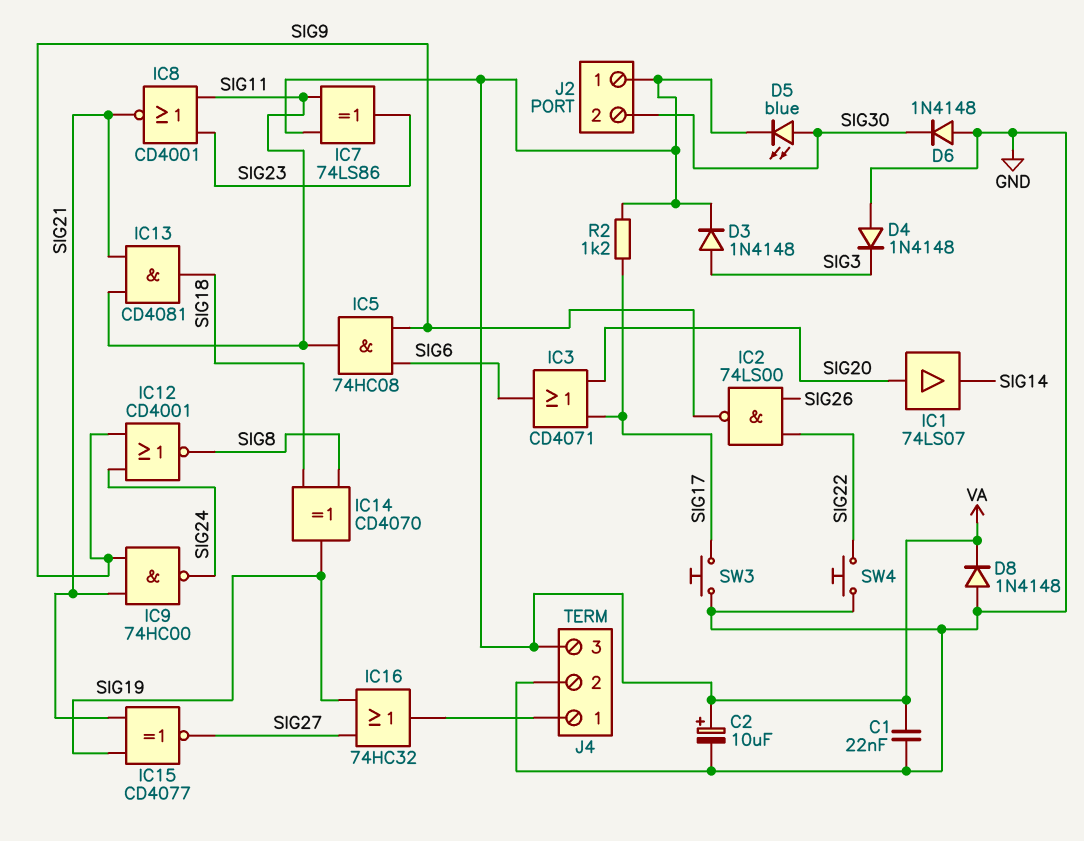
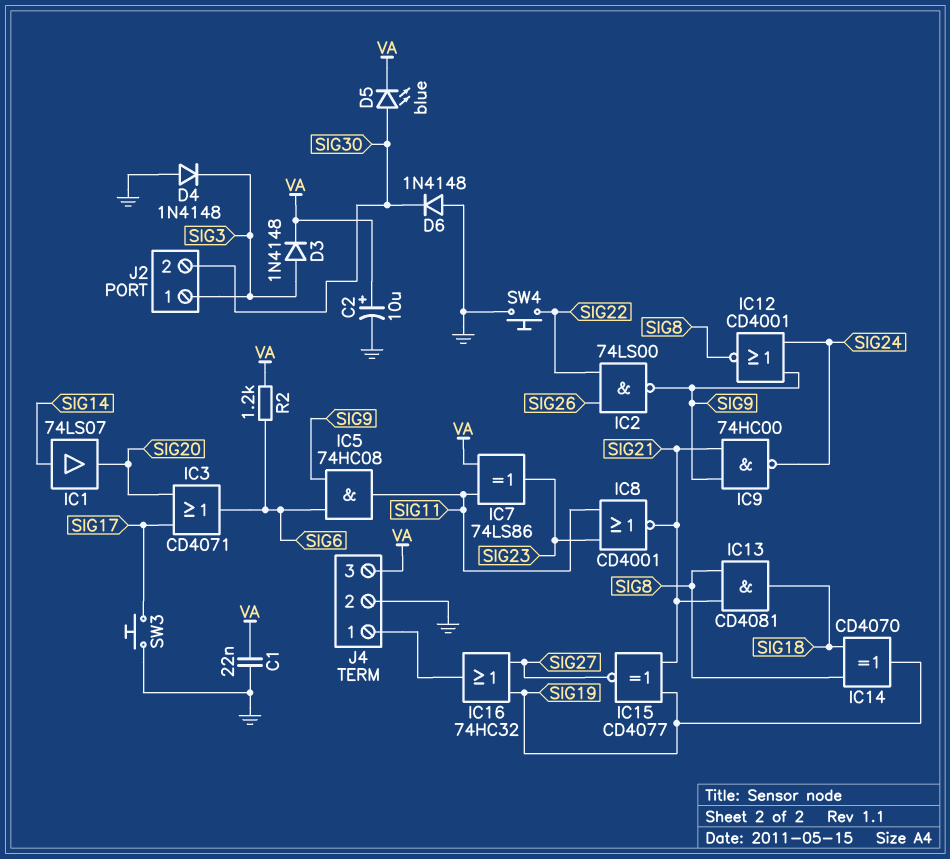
D8: diode 1N4148 (A GND, K VA) -> none
IC1: buffer 74LS07 (in SIG20, out SIG14) -> buffer 74LS07 (in SIG14, out SIG20)
IC13: AND CD4081 (in SIG11, in SIG21, out SIG18) -> AND CD4081 (in SIG8, in SIG21, out SIG18)
J2 pin 1: VA -> SIG3
R2: 1.2k (SIG17, VA) -> 1.2k (SIG6, VA)

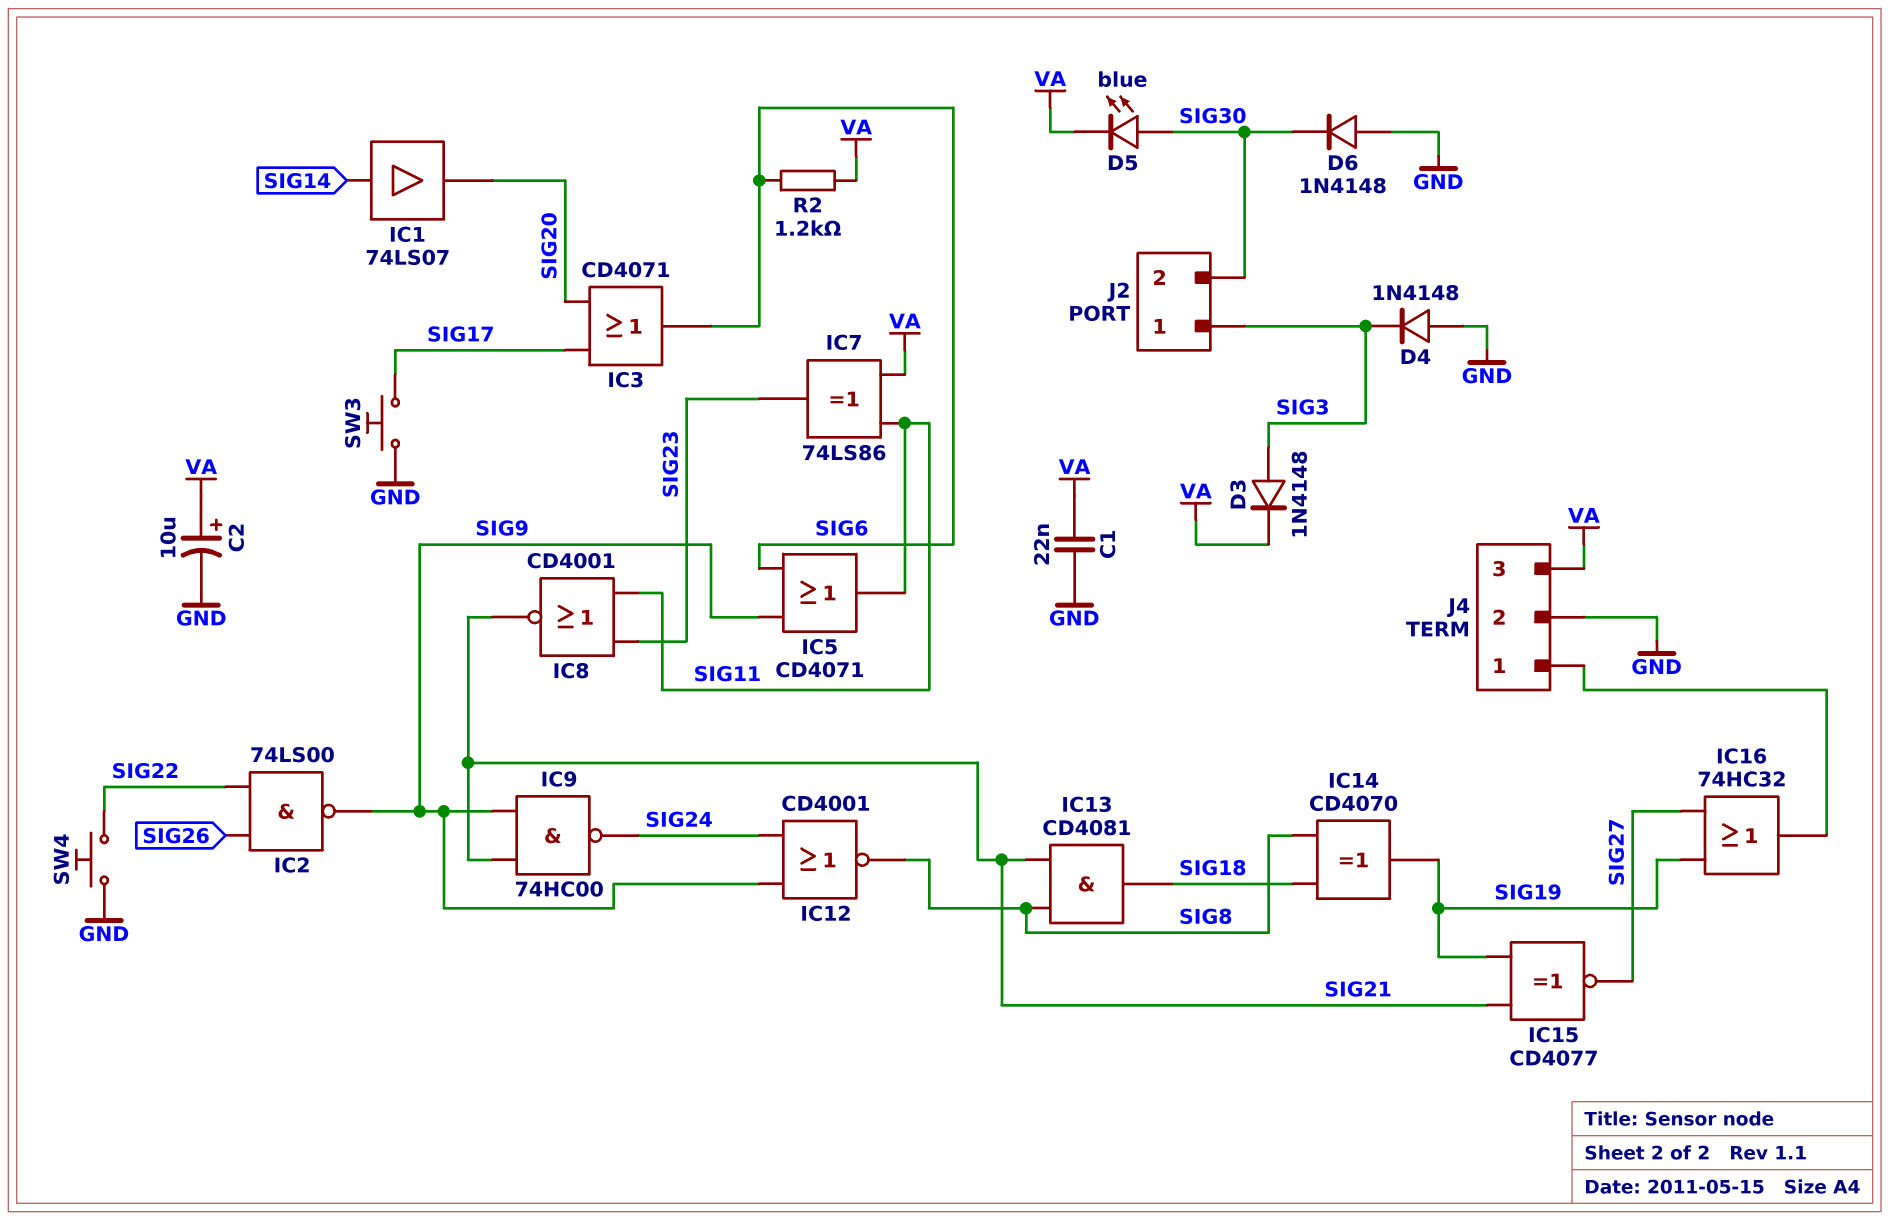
IC5: AND 74HC08 (in SIG6, in SIG9, out SIG11) -> OR CD4071 (in SIG6, in SIG9, out SIG11)

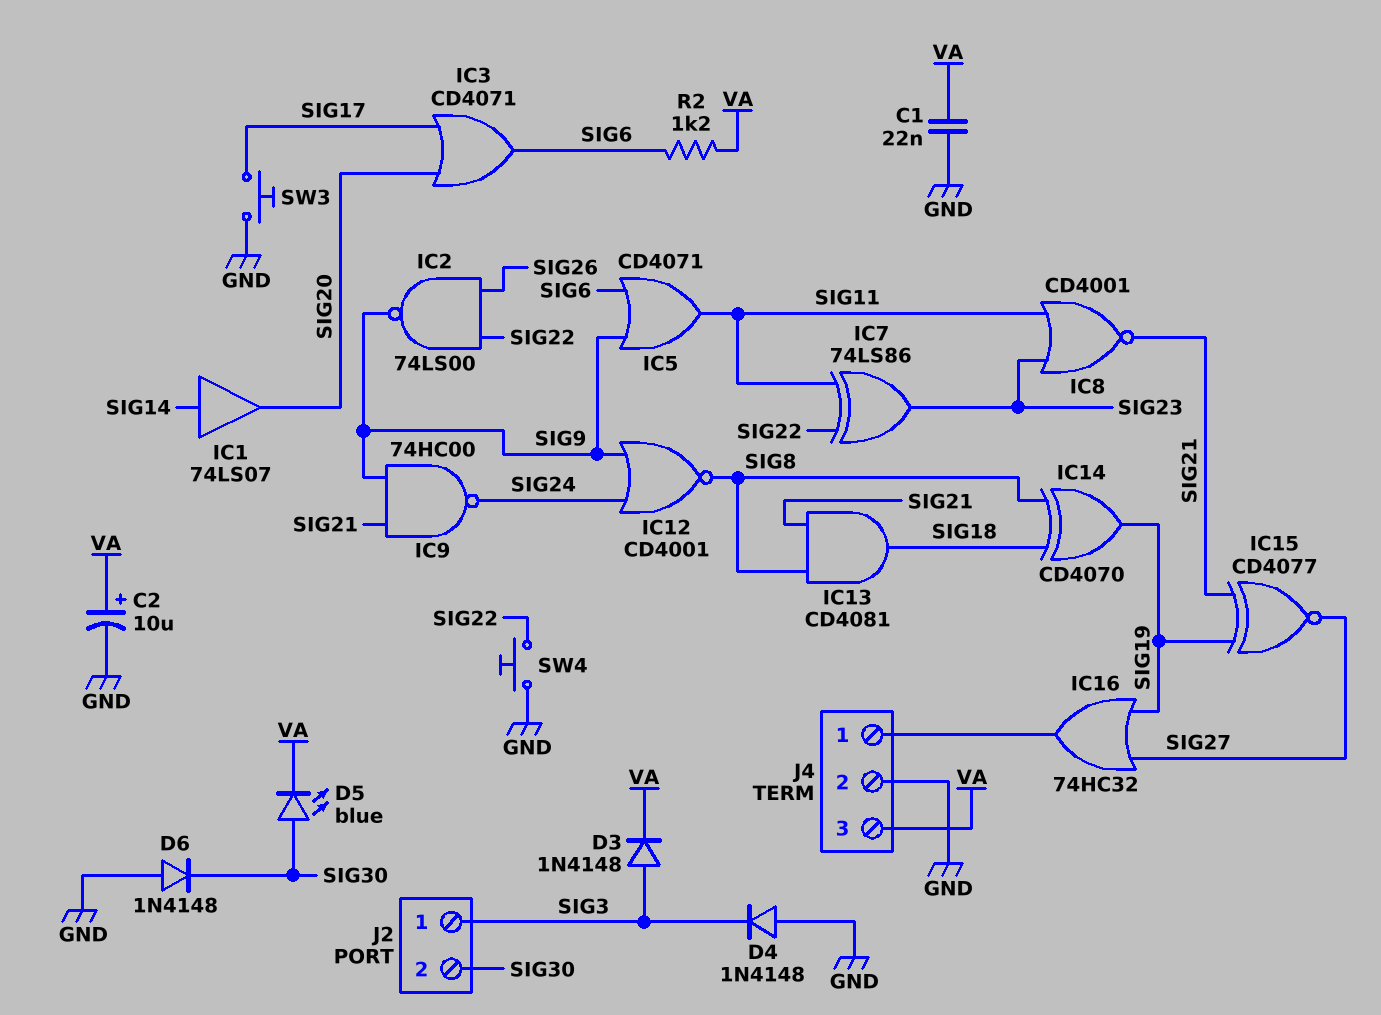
IC7: XOR 74LS86 (in SIG11, in VA, out SIG23) -> XOR 74LS86 (in SIG11, in SIG22, out SIG23)

